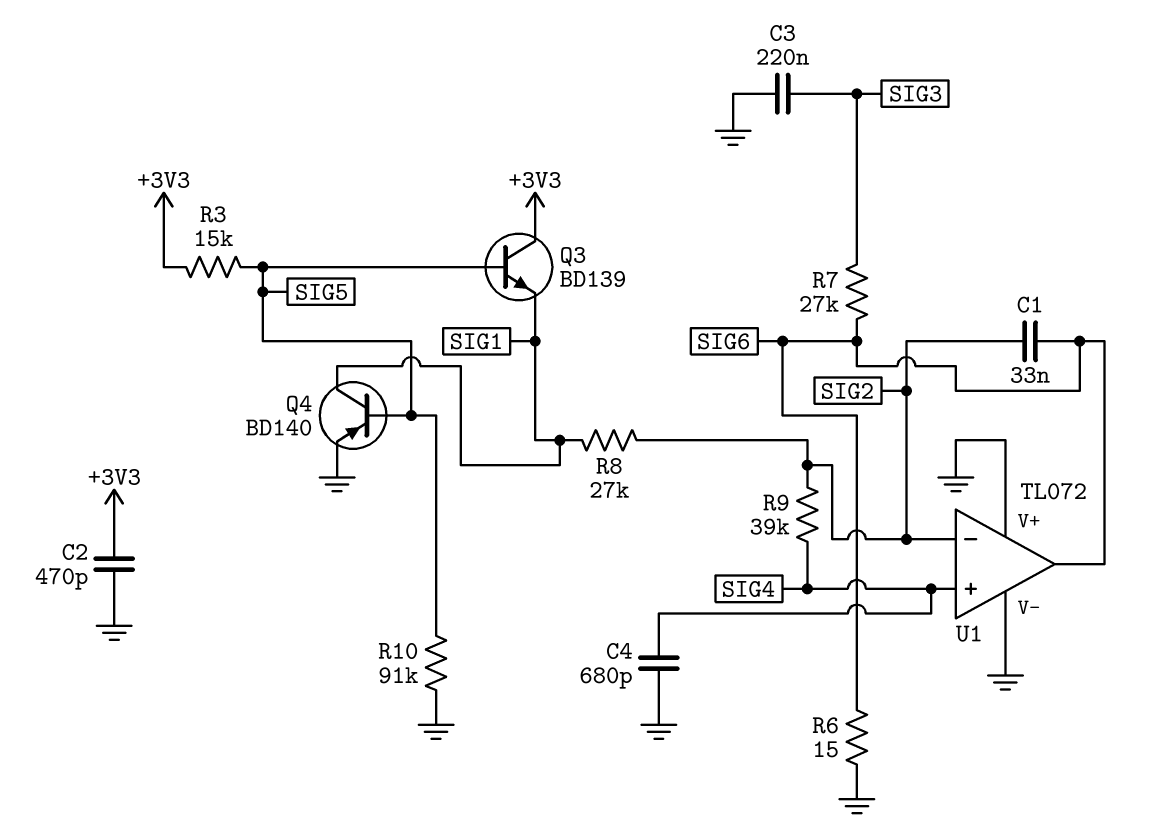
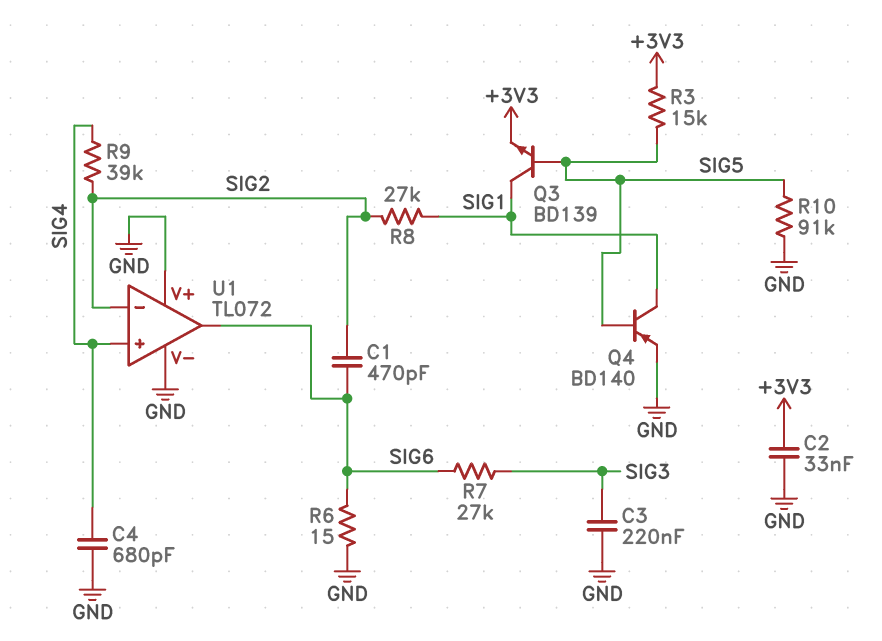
C1: 33nF (SIG2, SIG6) -> 470pF (SIG2, SIG6)
C2: 470pF (+3V3, GND) -> 33nF (+3V3, GND)
Q3: NPN BD139 (B SIG5, C +3V3, E SIG1) -> NPN BD139 (B SIG5, C SIG1, E +3V3)

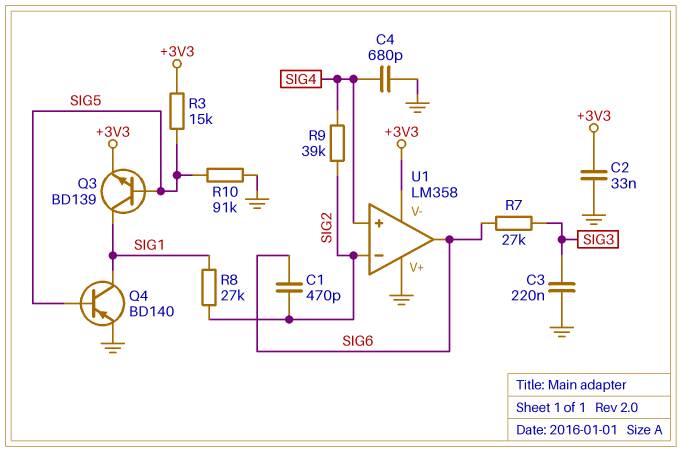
R6: 15 (GND, SIG6) -> none
U1: TL072 -> LM358
U1 pin V-: GND -> +3V3

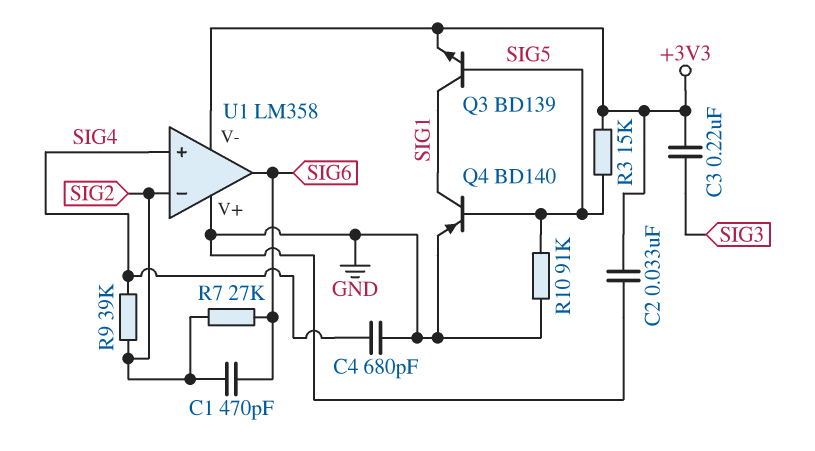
C3: 220nF (GND, SIG3) -> 220nF (+3V3, SIG3)
R7: 27k (SIG3, SIG6) -> 27k (SIG2, SIG6)
R8: 27k (SIG1, SIG2) -> none

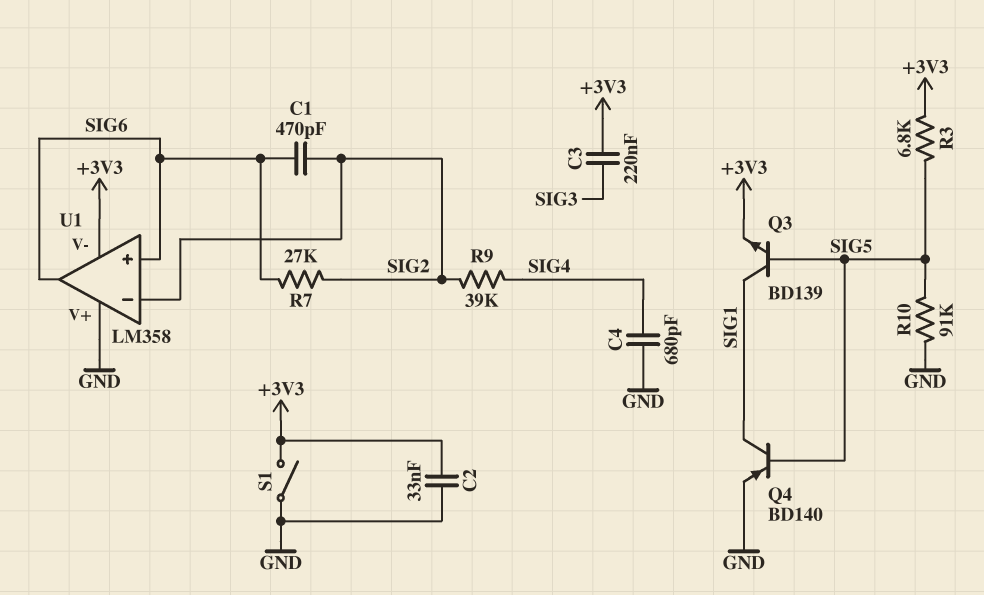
R3: 15k (+3V3, SIG5) -> 6.8k (+3V3, SIG5)
S1: none -> switch (+3V3, GND)
U1 pin in+: SIG4 -> SIG6

